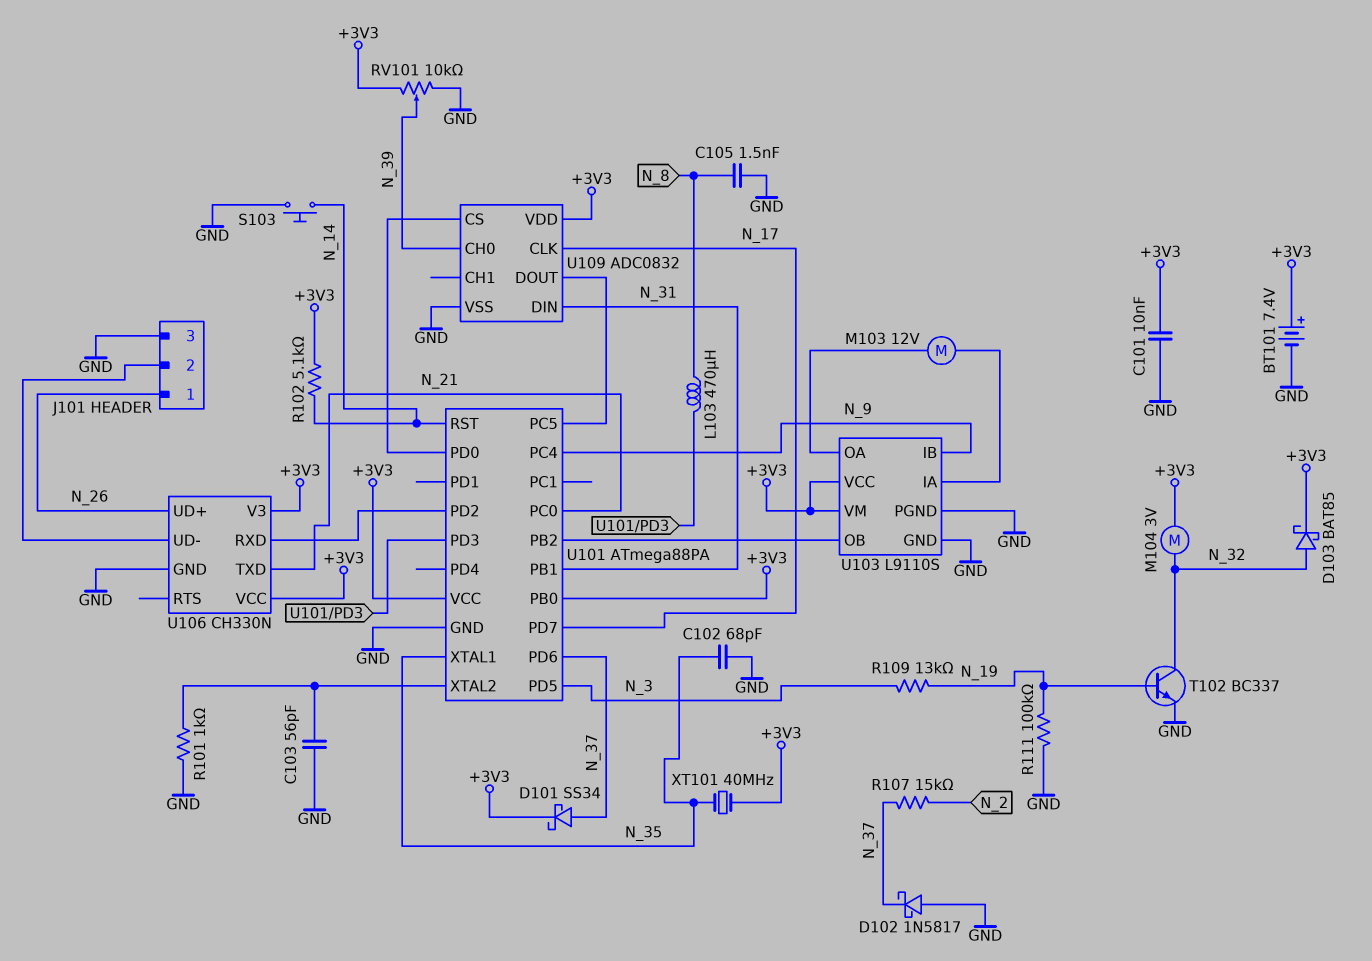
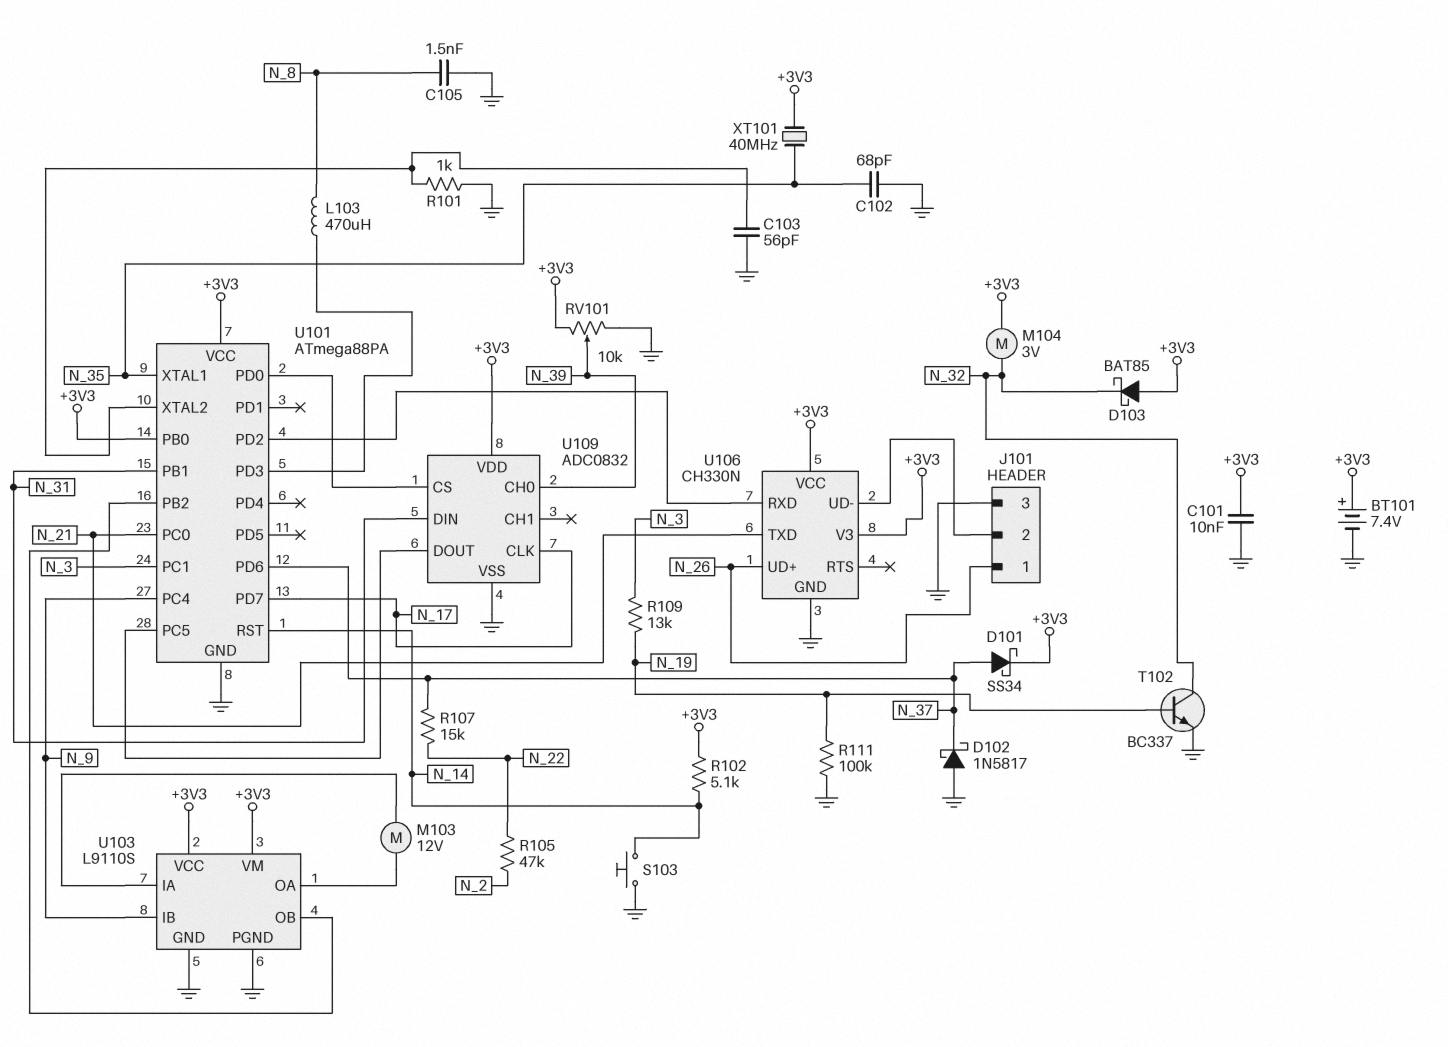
D103: schottky BAT85 (A N_32, K +3V3) -> schottky BAT85 (A +3V3, K N_32)
R105: none -> 47k (N_2, N_22)
R107: 15k (N_2, N_37) -> 15k (N_22, N_37)
U101 pin PC1: none -> N_3
U101 pin PD5: N_3 -> none

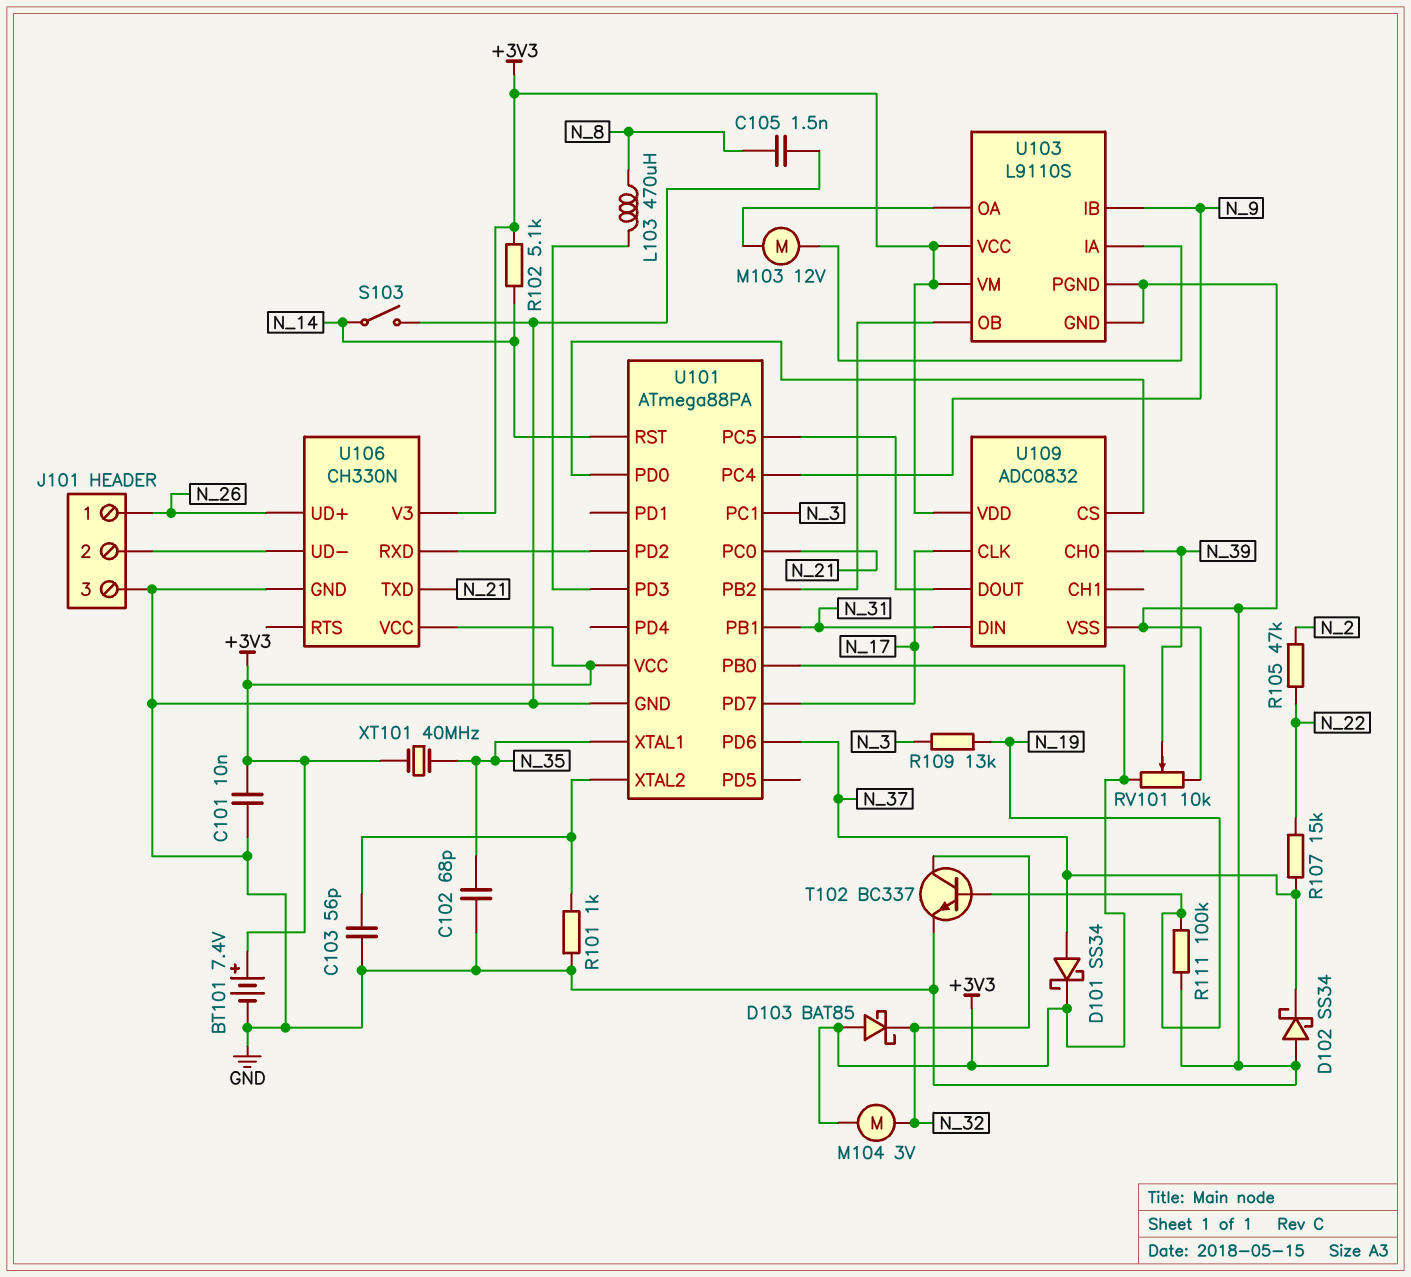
D102: schottky 1N5817 (A GND, K N_37) -> schottky SS34 (A GND, K N_37)
S103: button (GND, N_14) -> switch (GND, N_14)

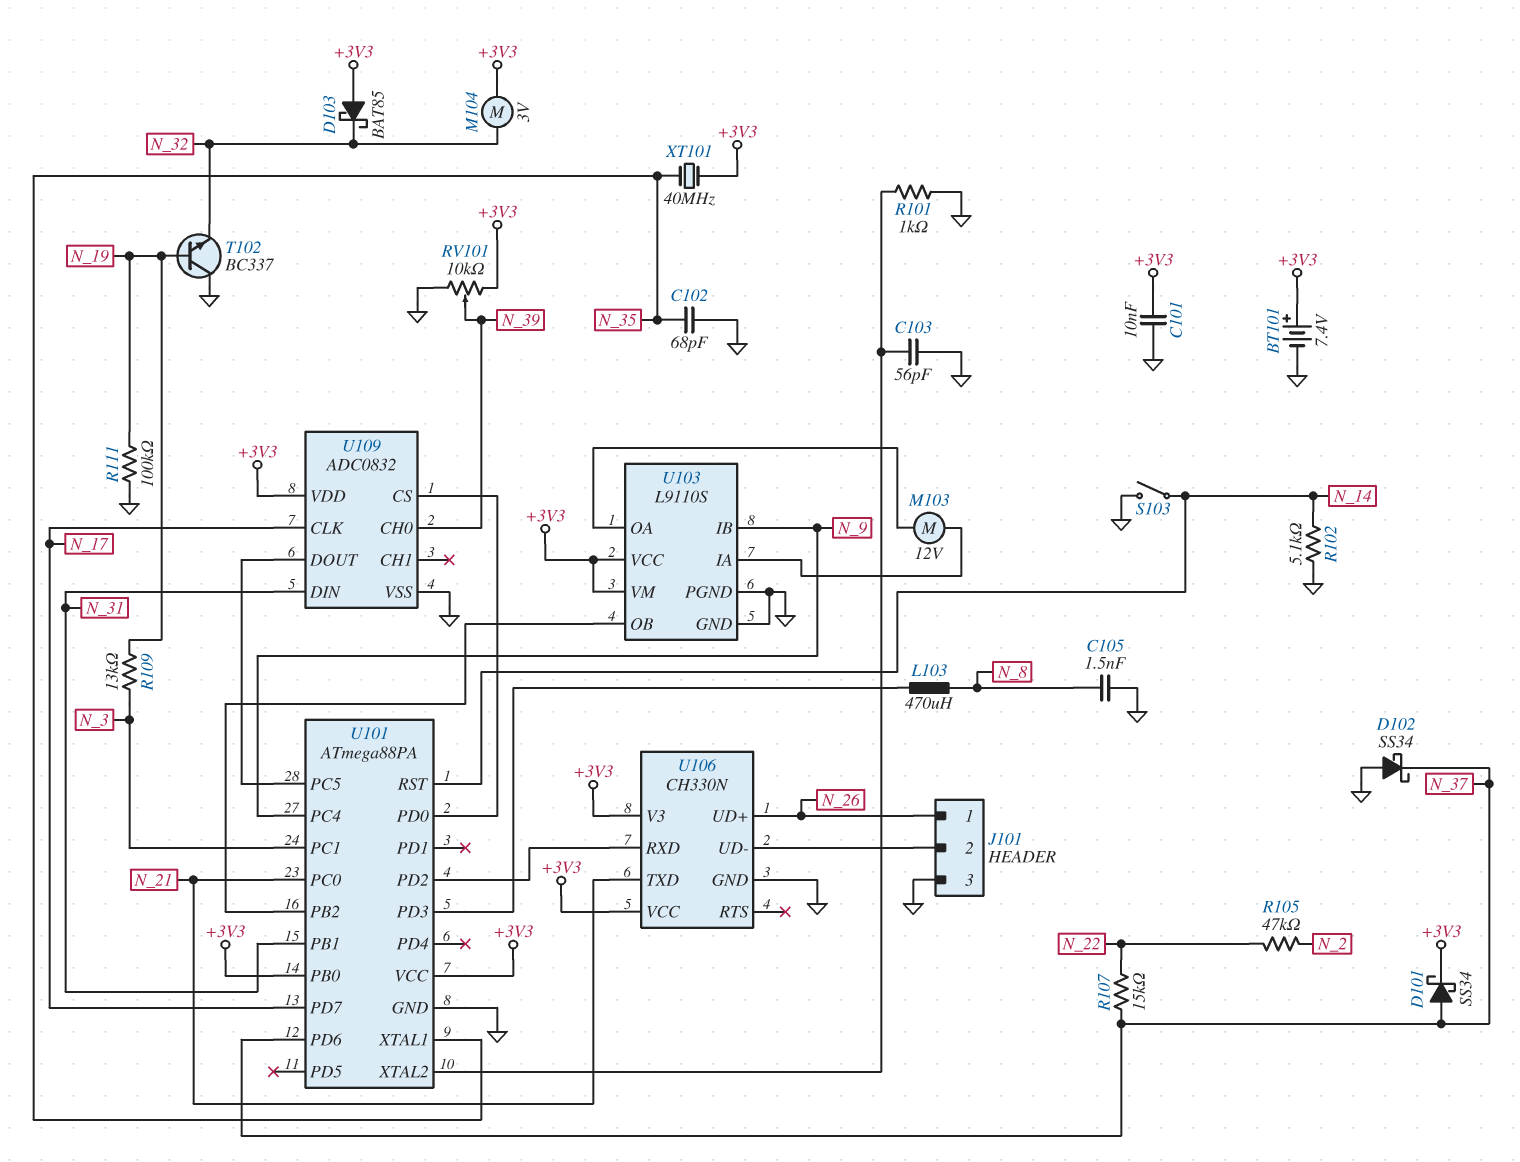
R102: 5.1k (+3V3, N_14) -> 5.1k (GND, N_14)
T102: NPN BC337 (B N_19, C N_32, E GND) -> NPN BC337 (B N_19, C GND, E N_32)

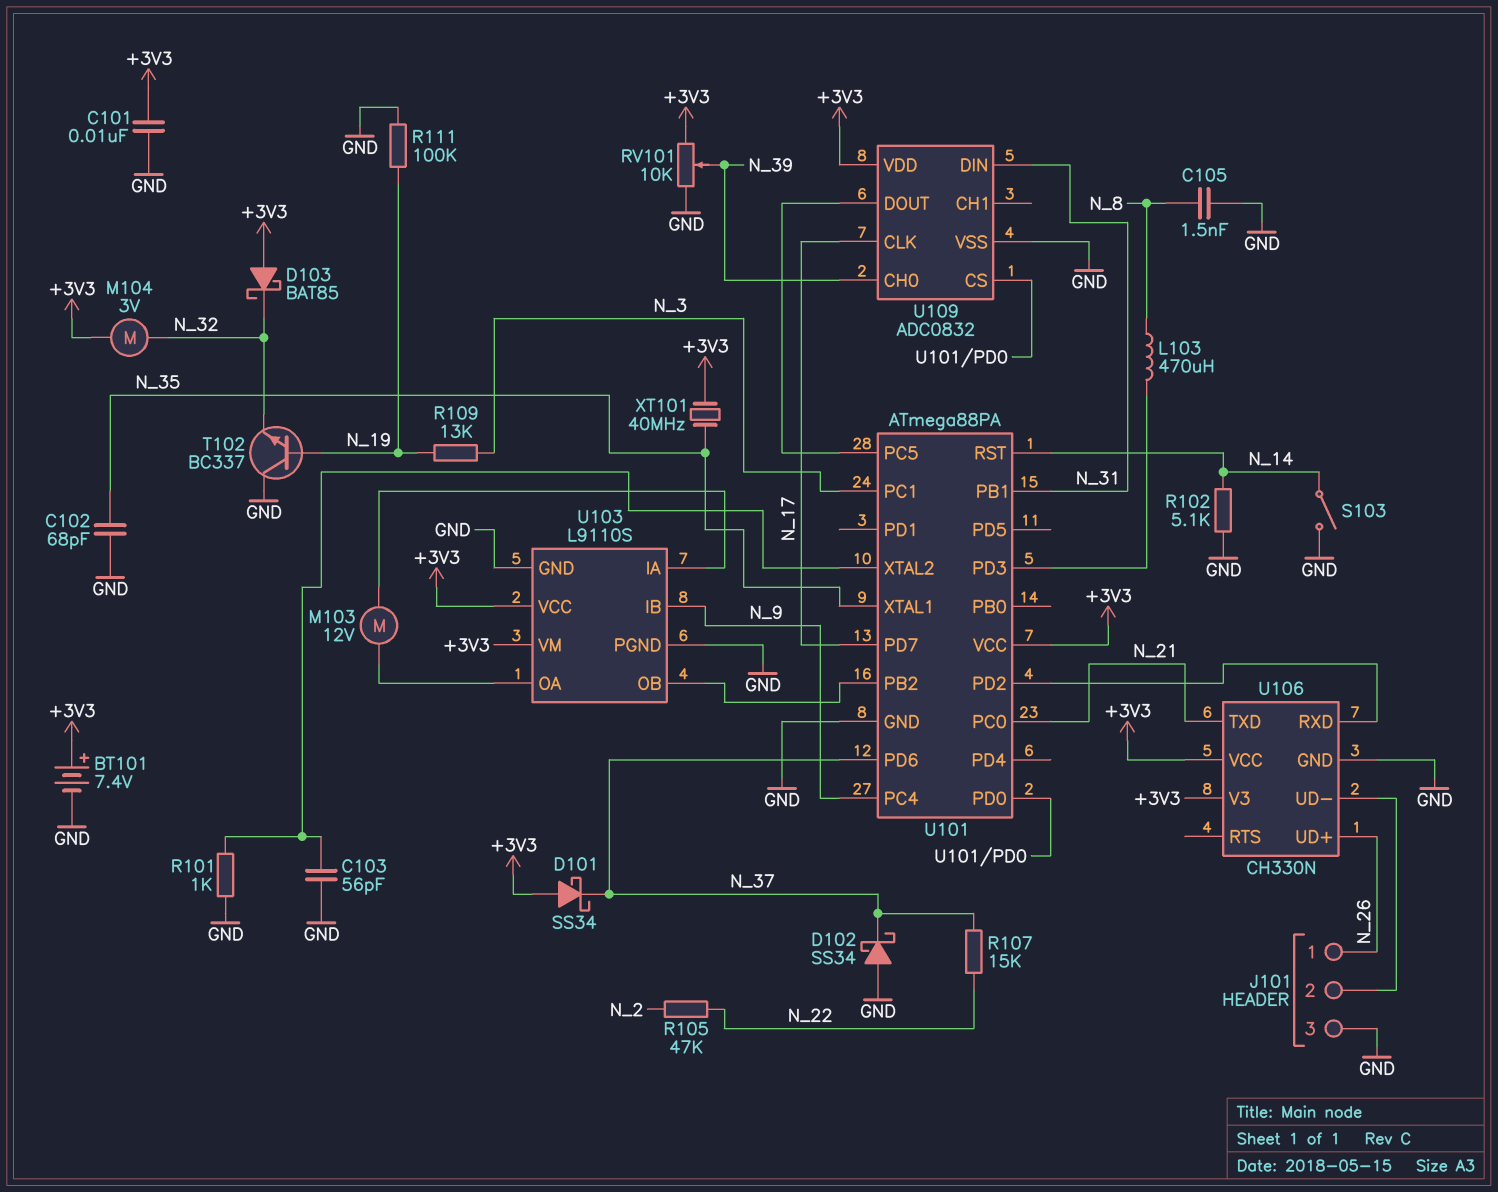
D101: schottky SS34 (A N_37, K +3V3) -> schottky SS34 (A +3V3, K N_37)
U101 pin PB0: +3V3 -> none

